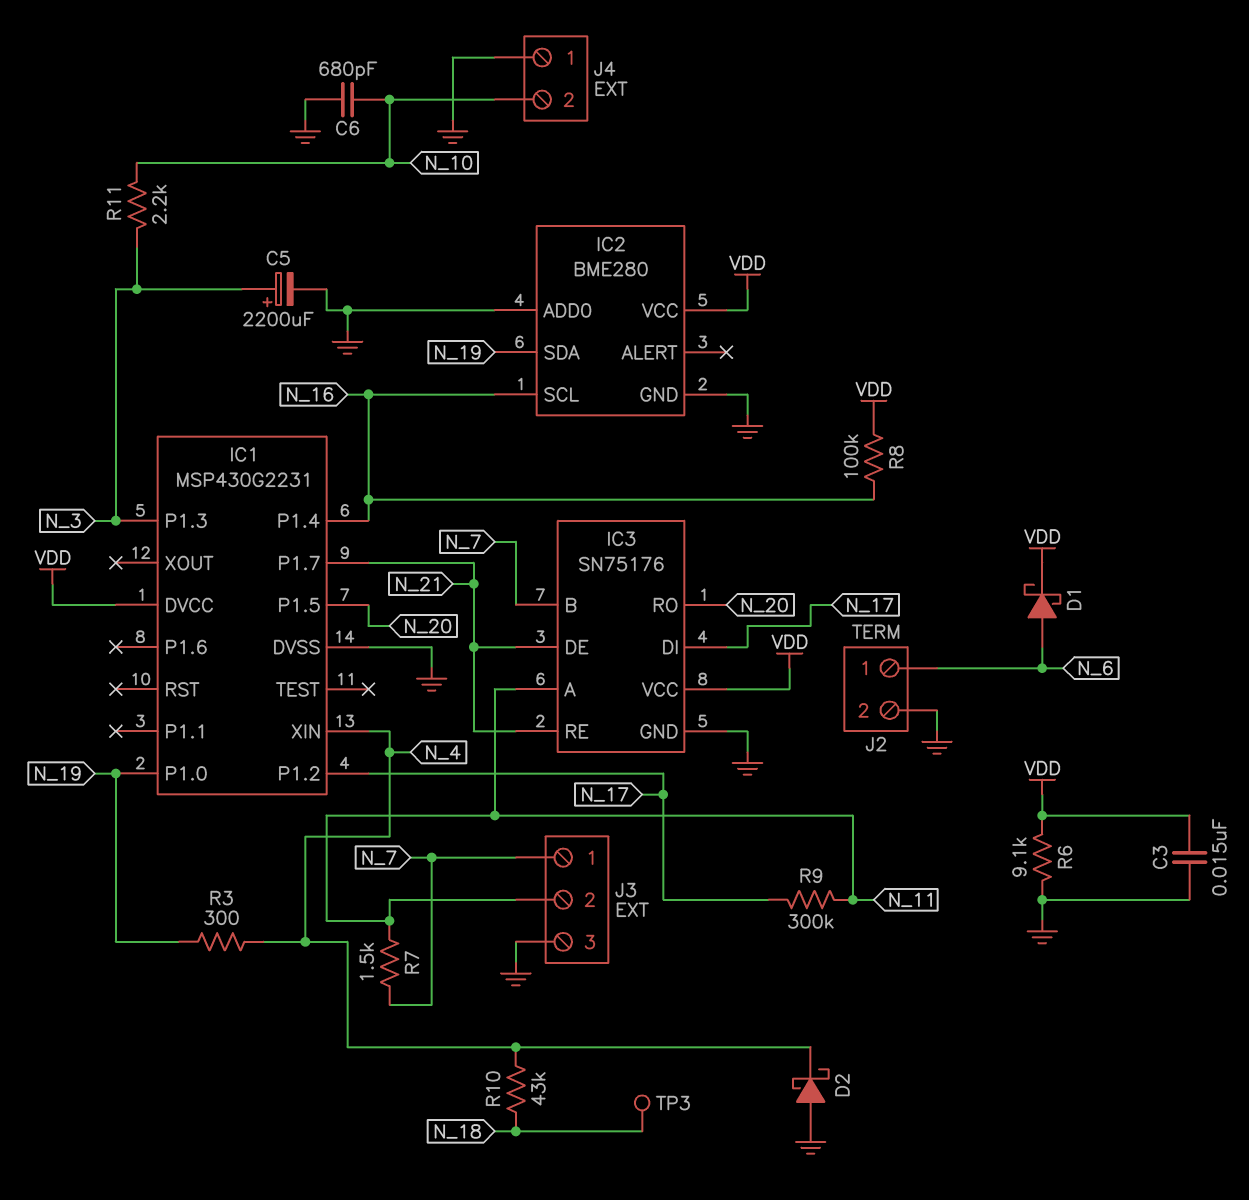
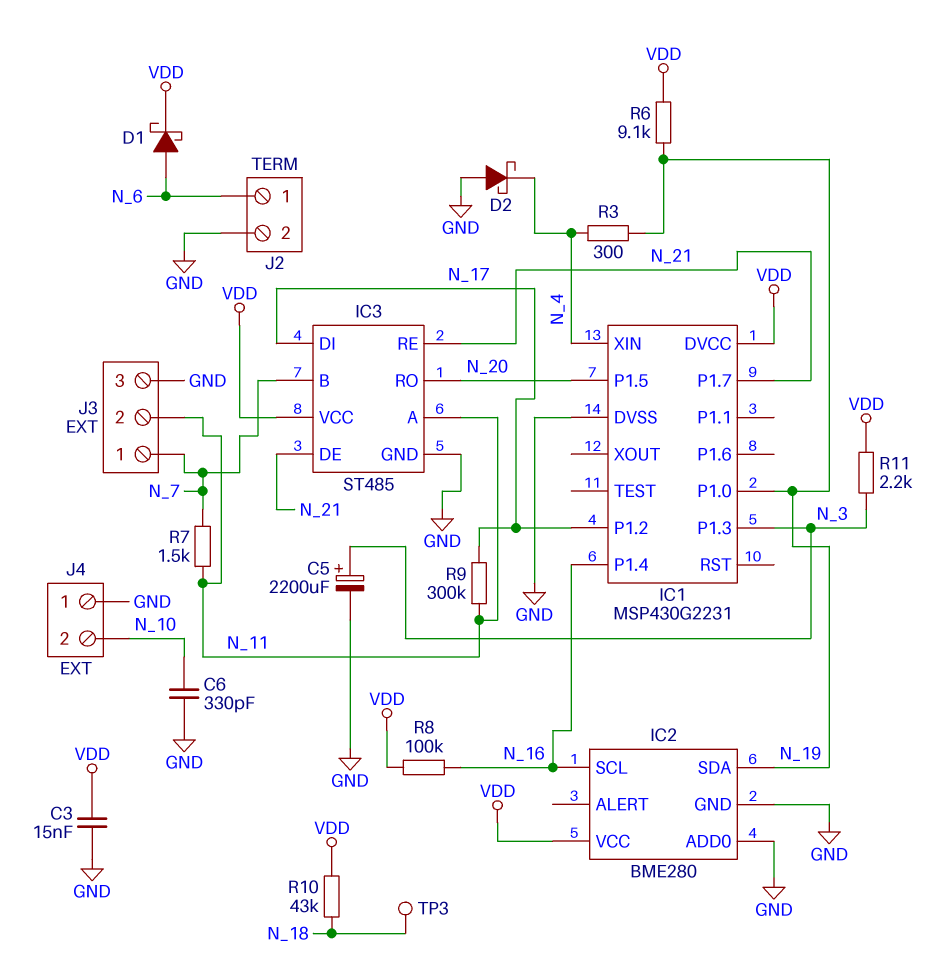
C6: 680pF (GND, N_10) -> 330pF (GND, N_10)
IC3: SN75176 -> ST485
R6: 9.1k (GND, VDD) -> 9.1k (N_19, VDD)
R10: 43k (N_4, N_18) -> 43k (N_18, VDD)
R11: 2.2k (N_3, N_10) -> 2.2k (N_3, VDD)

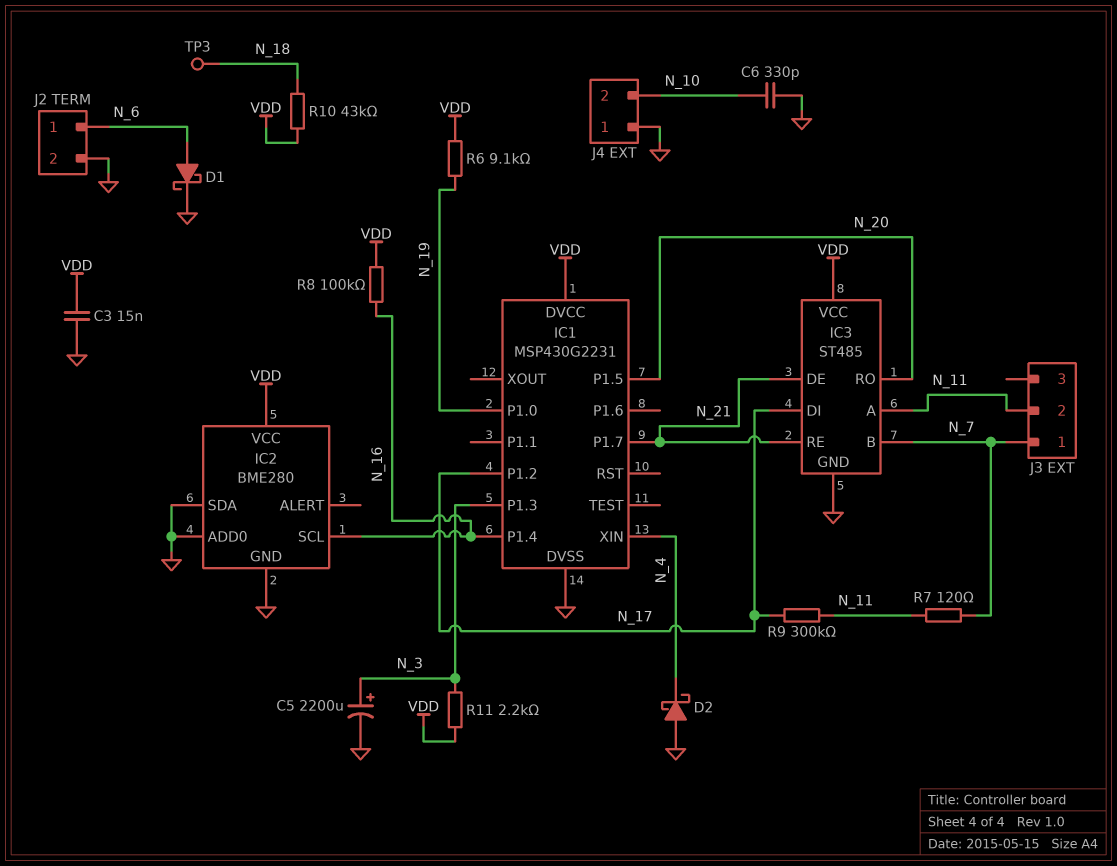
D1: schottky (A N_6, K VDD) -> schottky (A N_6, K GND)
IC2 pin SDA: N_19 -> GND
J3 pin 3: GND -> none
R3: 300 (N_4, N_19) -> none
R7: 1.5k (N_7, N_11) -> 120 (N_7, N_11)

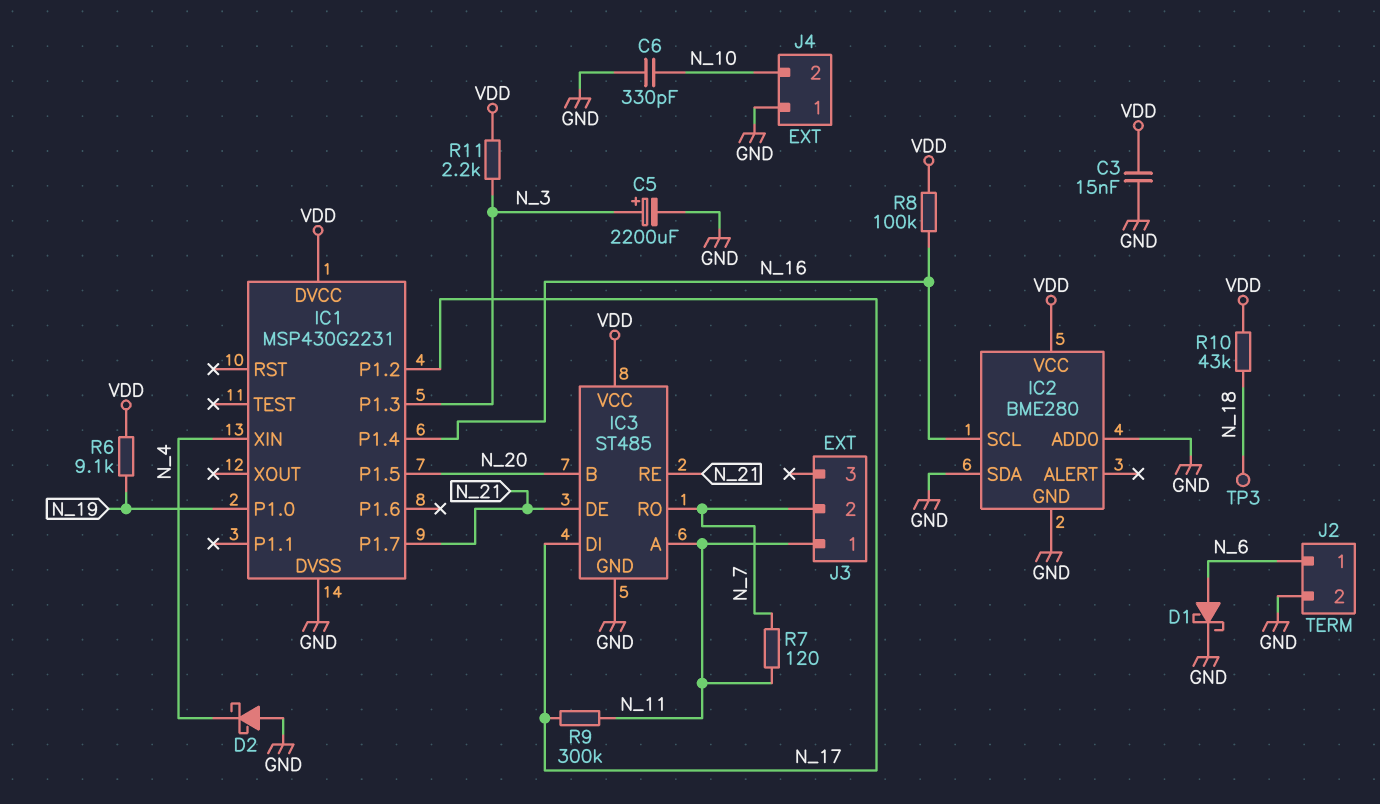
IC3 pin B: N_7 -> N_20
IC3 pin RO: N_20 -> N_7
J3 pin 1: N_7 -> N_11
J3 pin 2: N_11 -> N_7

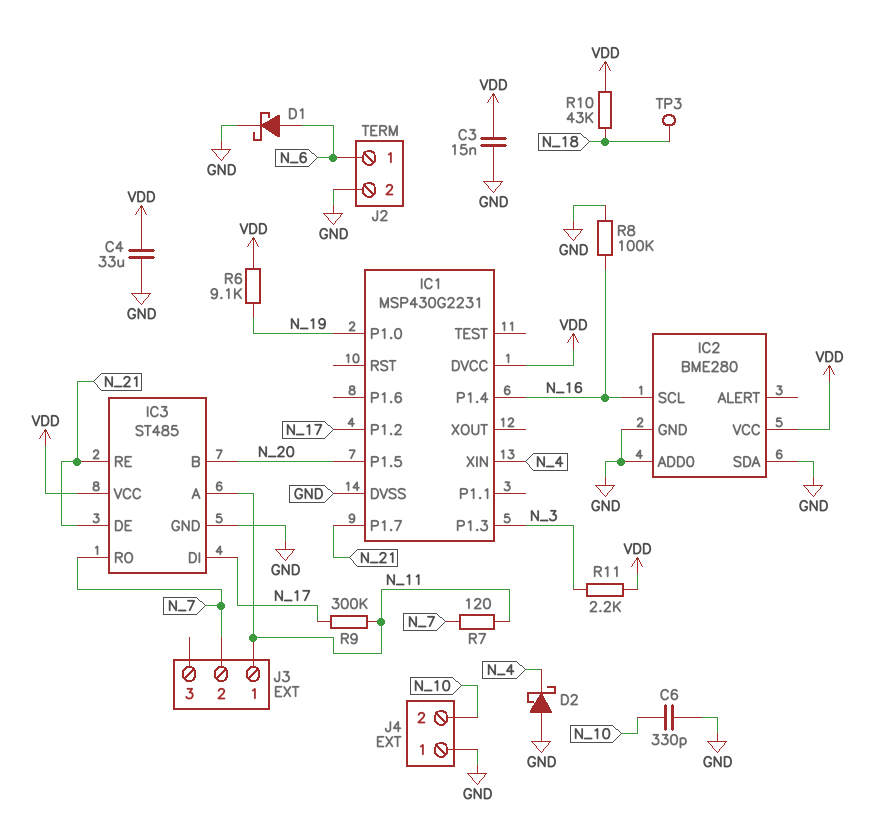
C4: none -> 33uF (GND, VDD)
C5: 2200uF (plus N_3, minus GND) -> none
R8: 100k (N_16, VDD) -> 100k (GND, N_16)

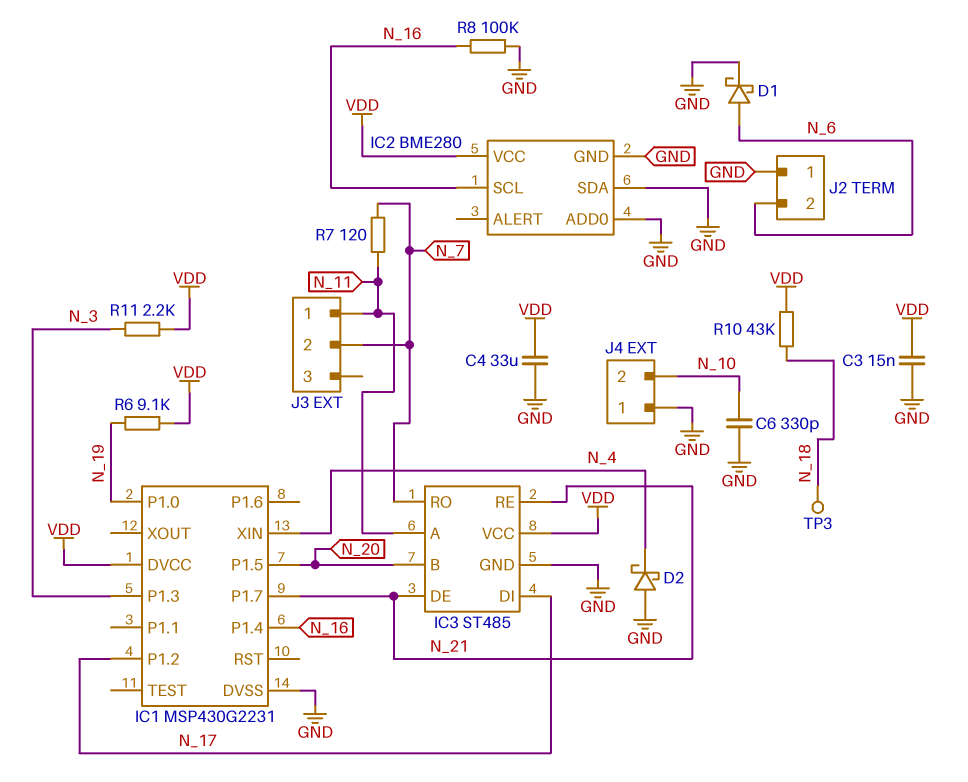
J2 pin 1: N_6 -> GND
J2 pin 2: GND -> N_6
R9: 300k (N_11, N_17) -> none

